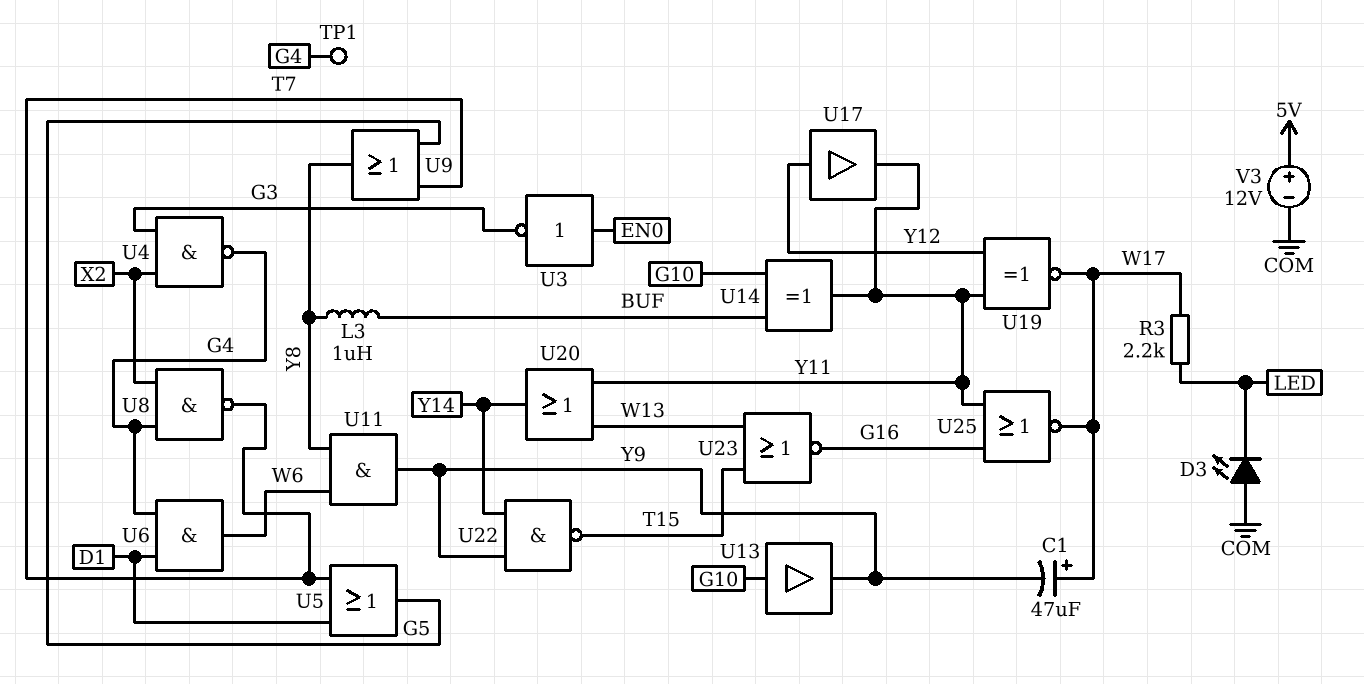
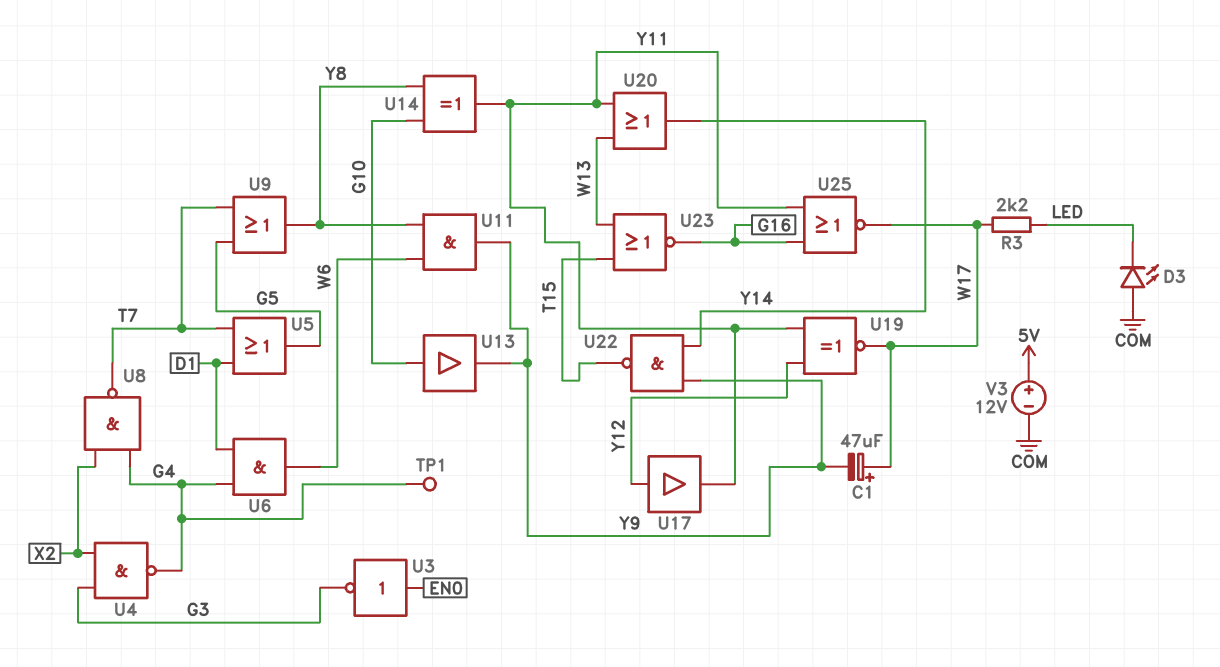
L3: 1uH (BUF, Y8) -> none
U14: XOR (in BUF, in G10, out Y11) -> XOR (in G10, in Y8, out Y11)

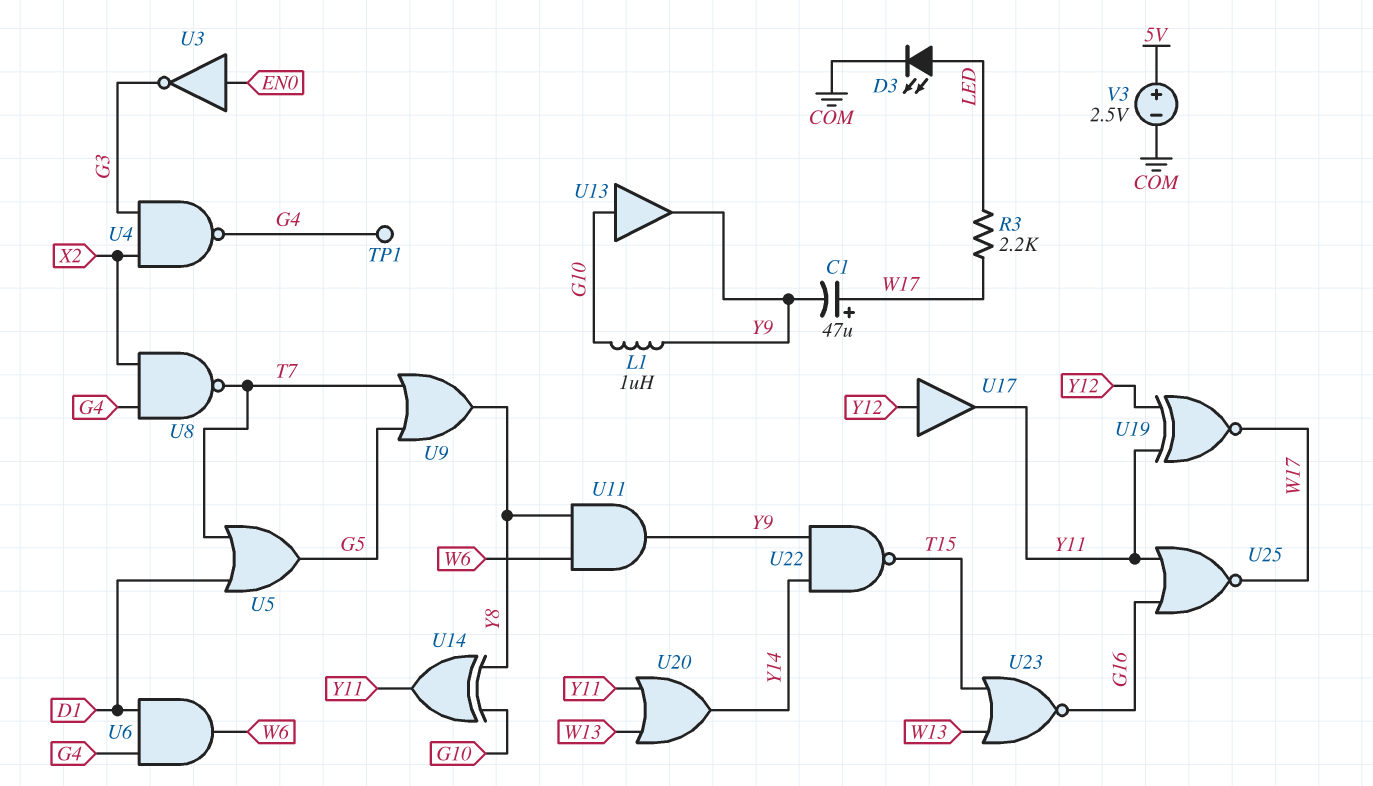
D3: LED (A COM, K LED) -> LED (A LED, K COM)
L1: none -> 1uH (G10, Y9)
V3: 12V (plus 5V, minus COM) -> 2.5V (plus 5V, minus COM)

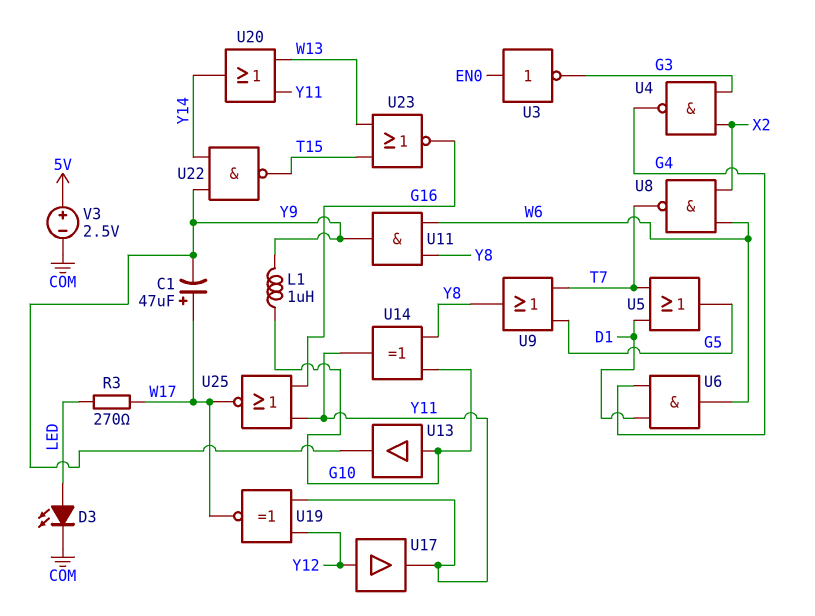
R3: 2.2k (LED, W17) -> 270 (LED, W17)
TP1: test point (G4) -> none
U8: NAND (in G4, in X2, out T7) -> NAND (in W6, in X2, out T7)

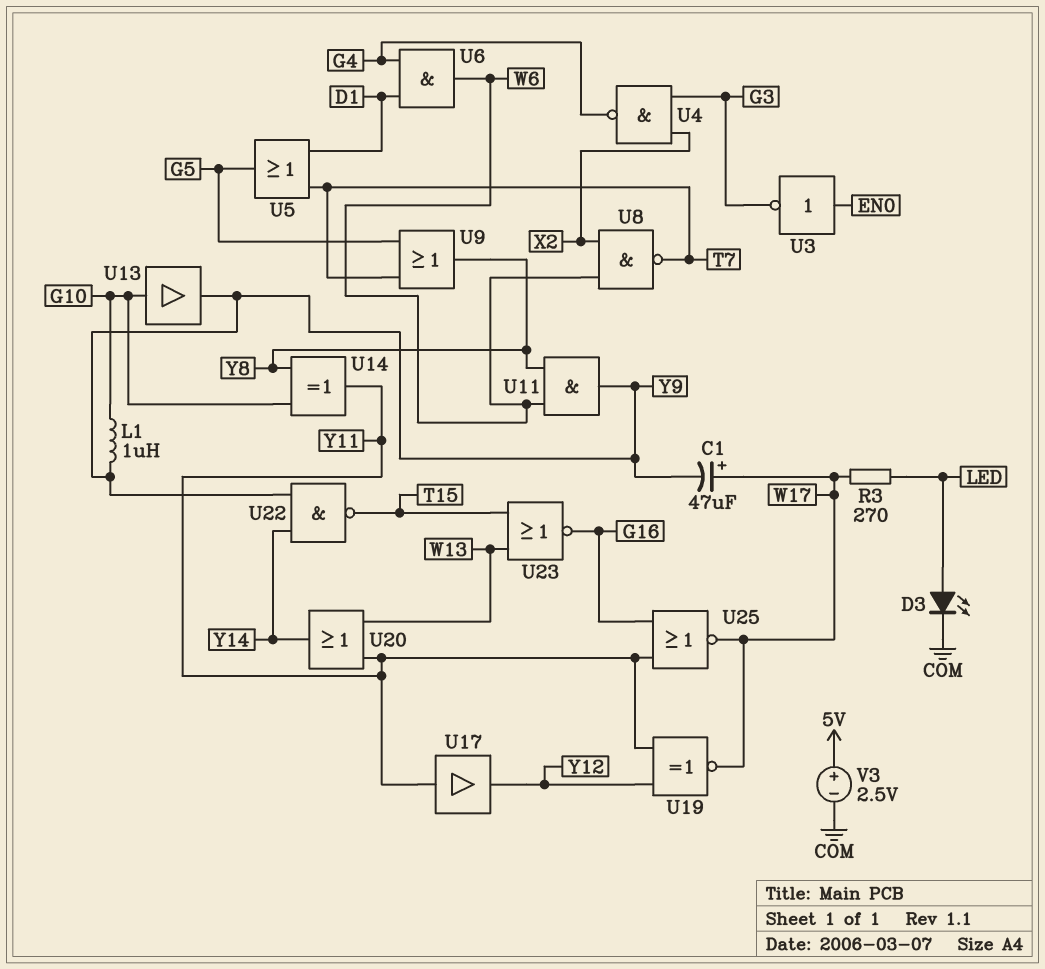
U17: buffer (in Y12, out Y11) -> buffer (in Y11, out Y12)

